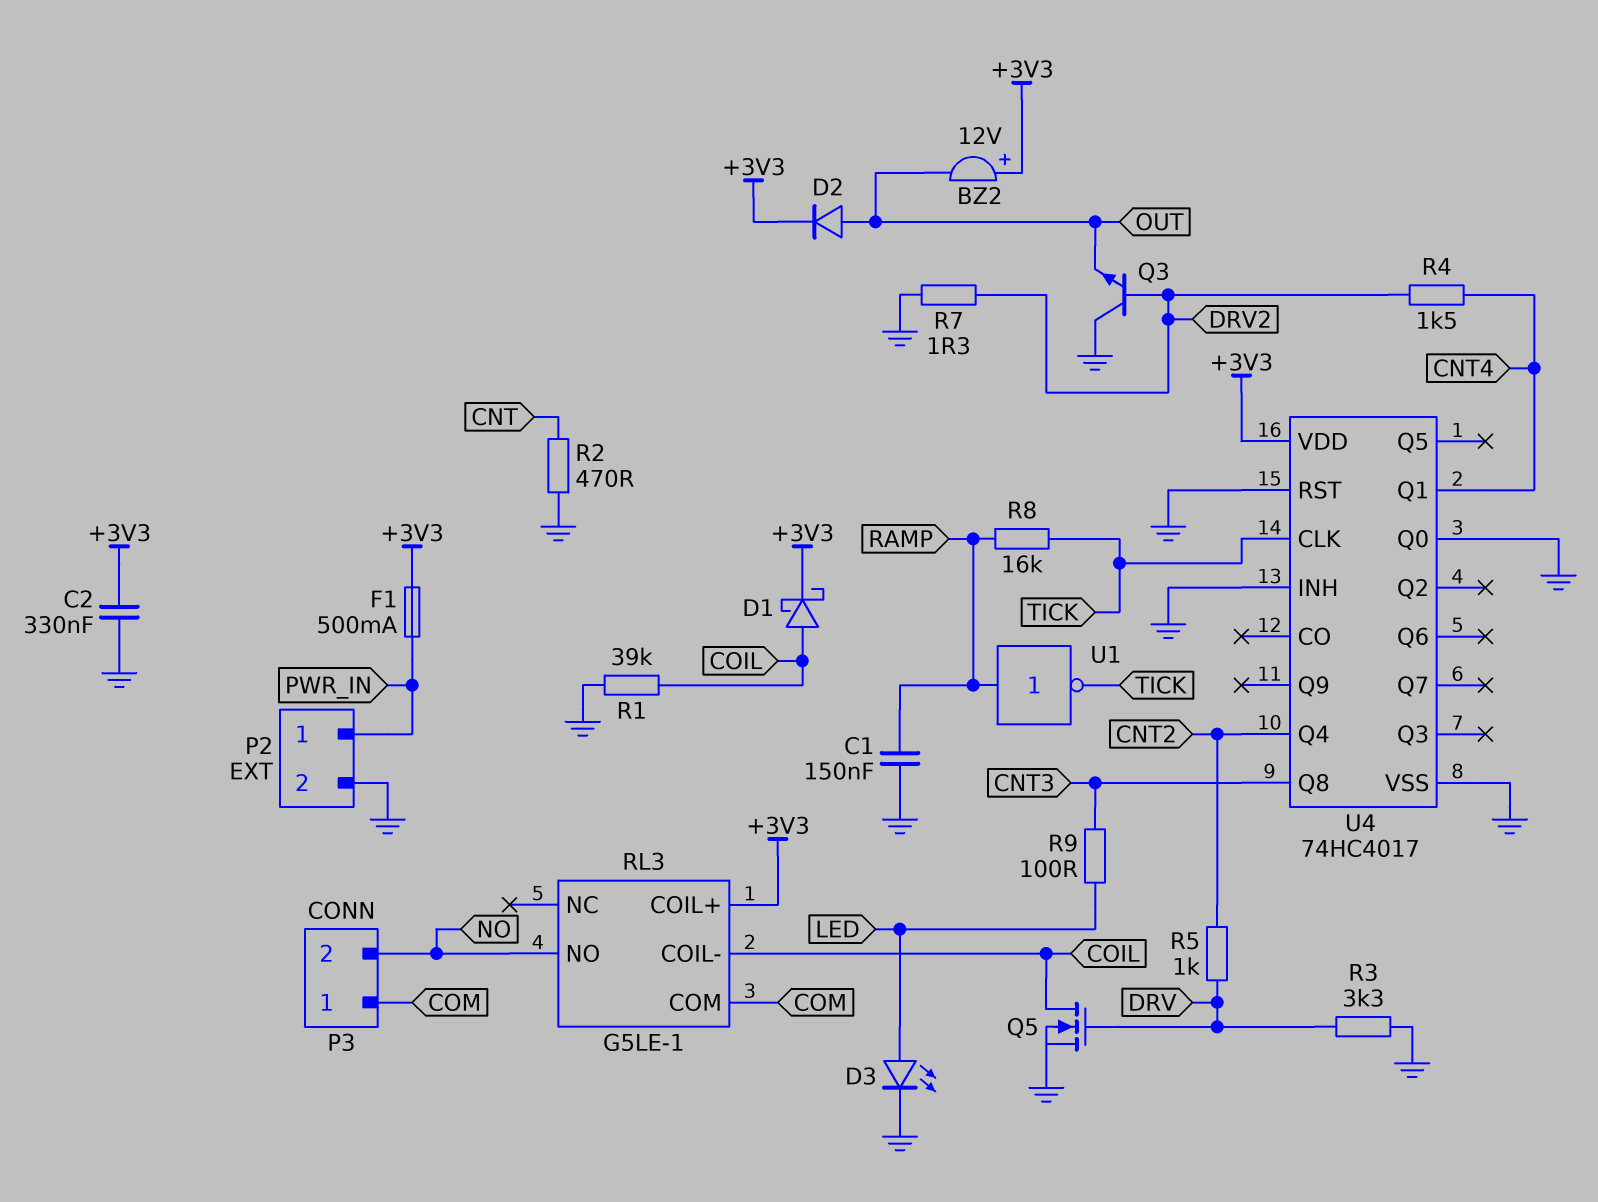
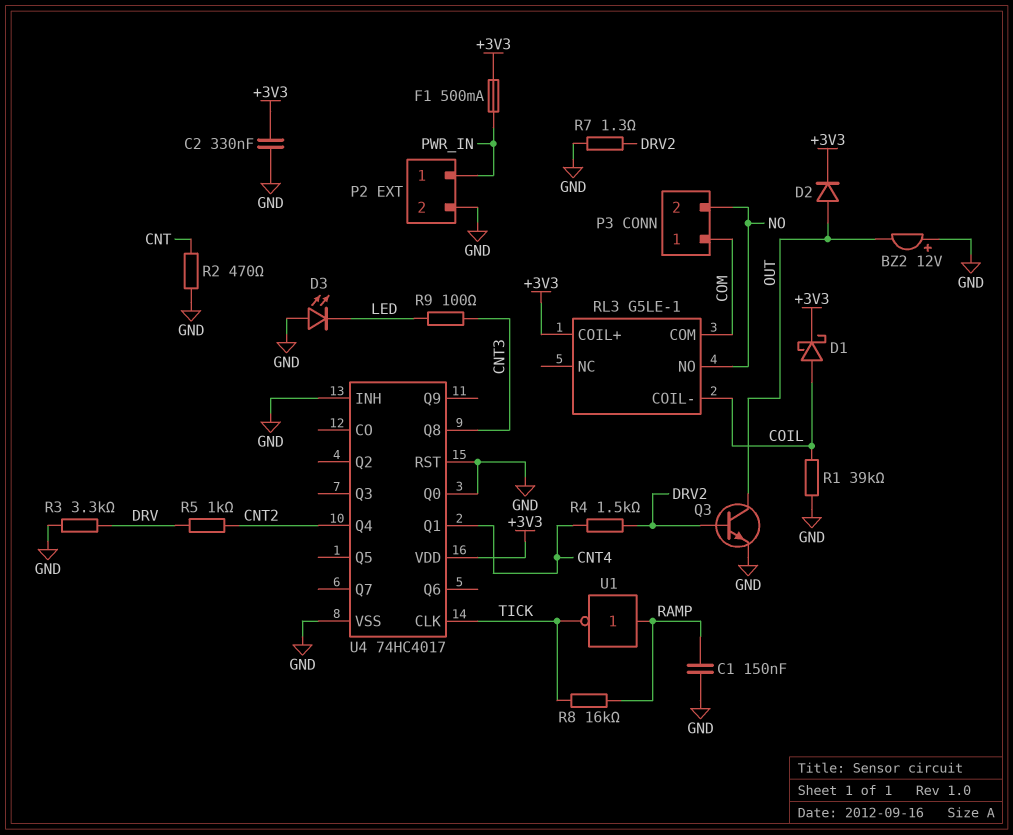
BZ2: buzzer 12V (plus +3V3, minus OUT) -> buzzer 12V (plus GND, minus OUT)
D3: LED (A LED, K GND) -> LED (A GND, K LED)
Q3: NPN (B DRV2, C GND, E OUT) -> NPN (B DRV2, C OUT, E GND)
Q5: NMOS (G DRV, D COIL, S GND) -> none

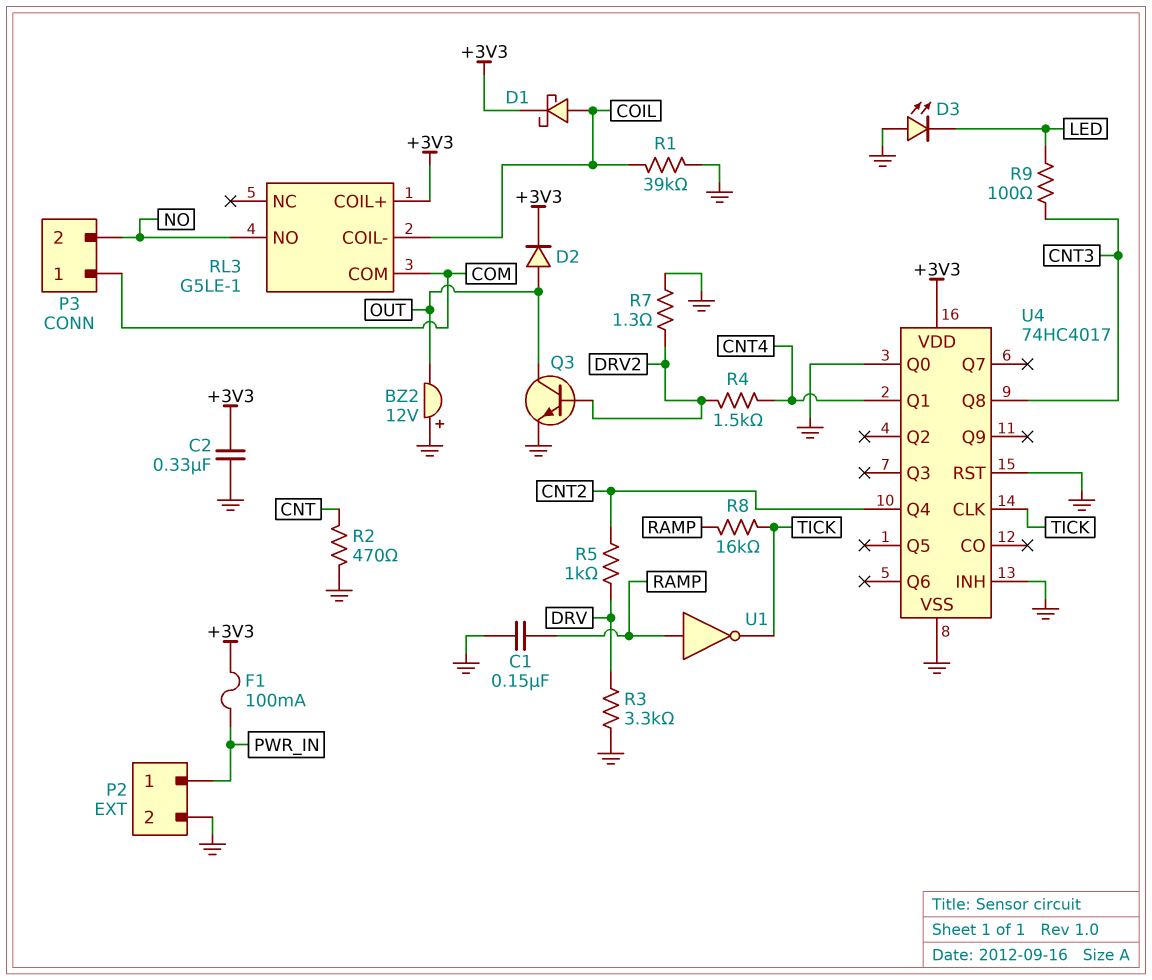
F1: 500mA (+3V3, PWR_IN) -> 100mA (+3V3, PWR_IN)

